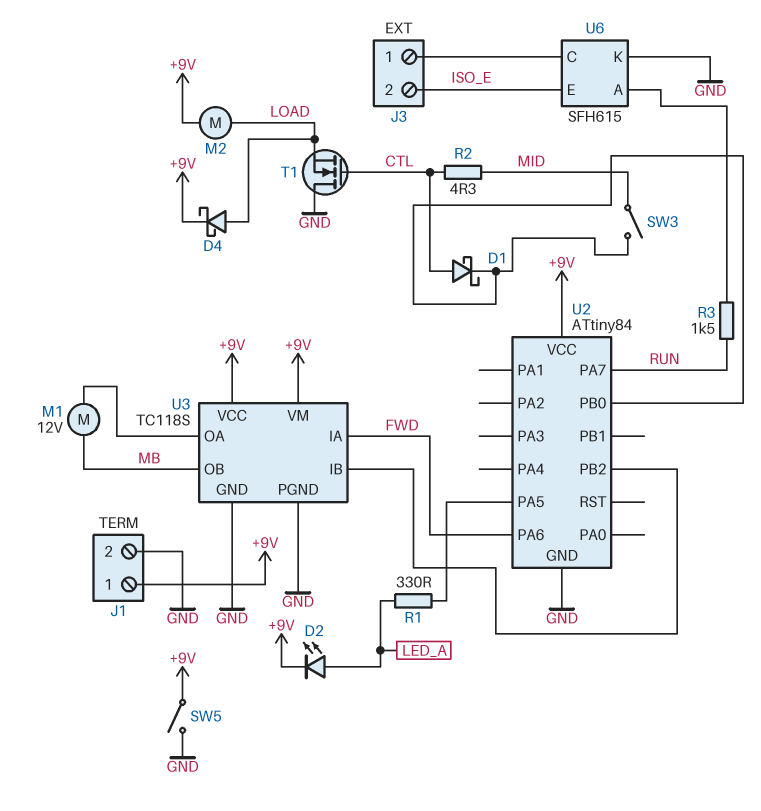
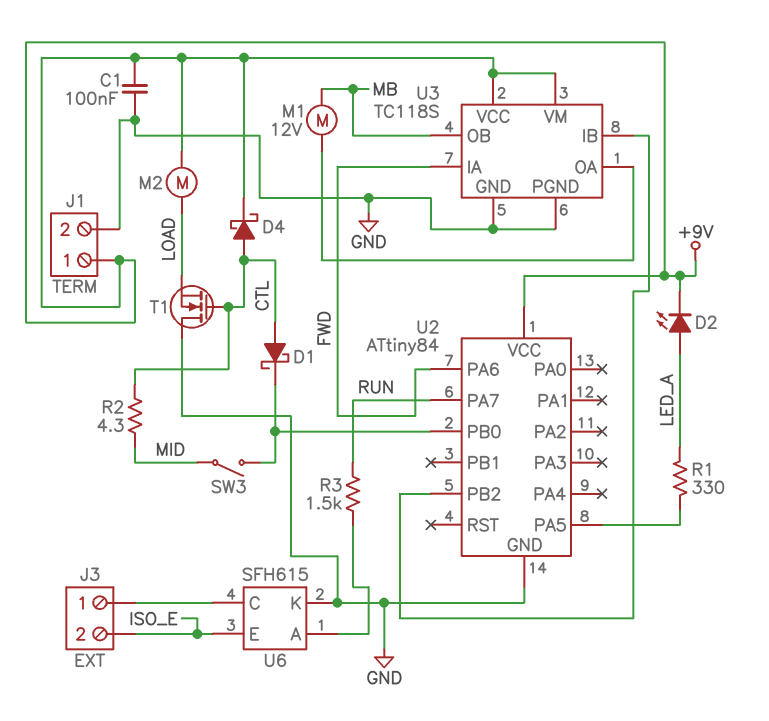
C1: none -> 100nF (+9V, GND)
D4: schottky (A LOAD, K +9V) -> schottky (A CTL, K +9V)
SW5: switch (+9V, GND) -> none

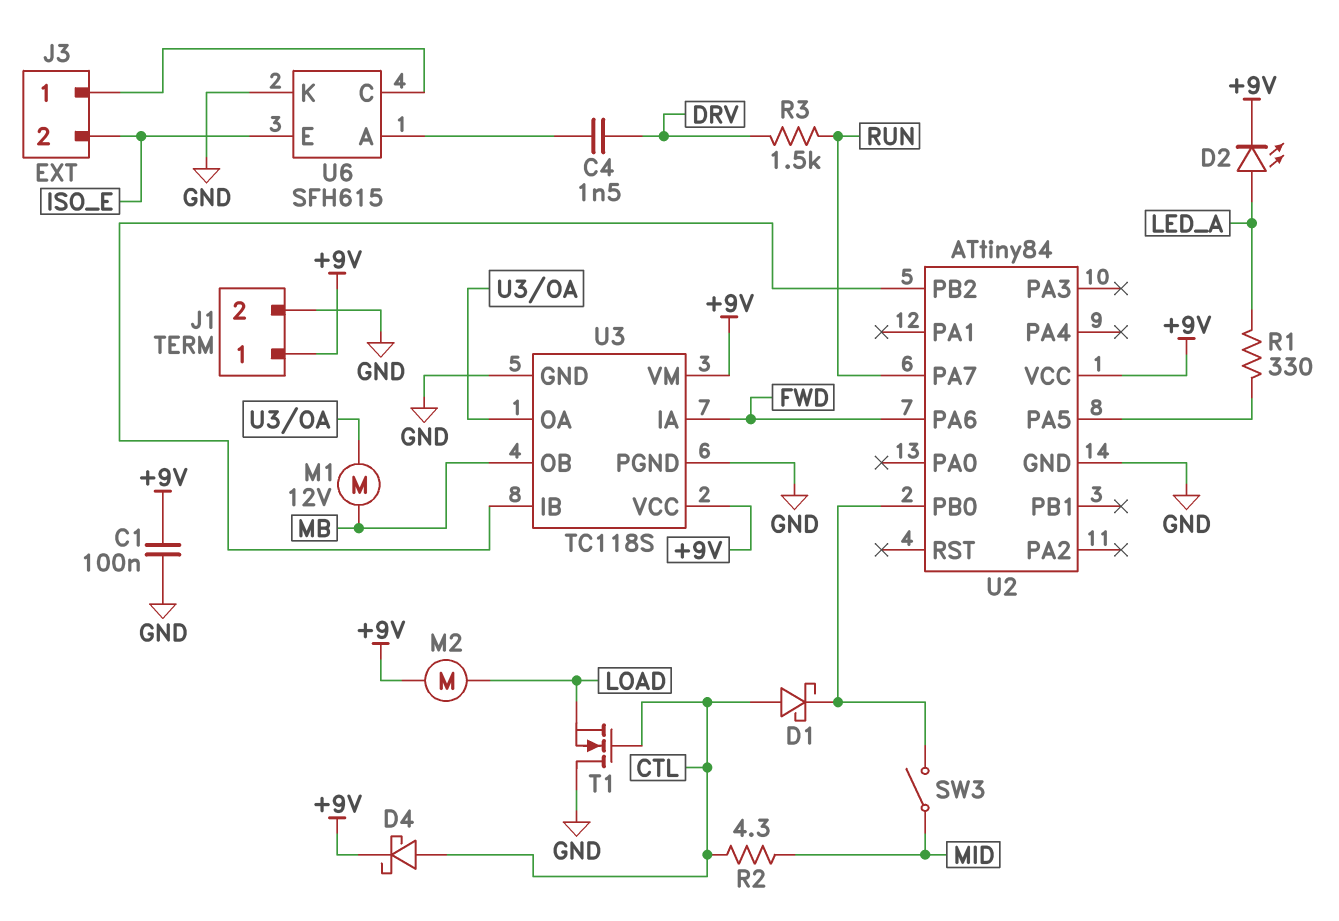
C4: none -> 1.5nF (DRV, U6/A)
R3: 1.5k (RUN, U6/A) -> 1.5k (DRV, RUN)

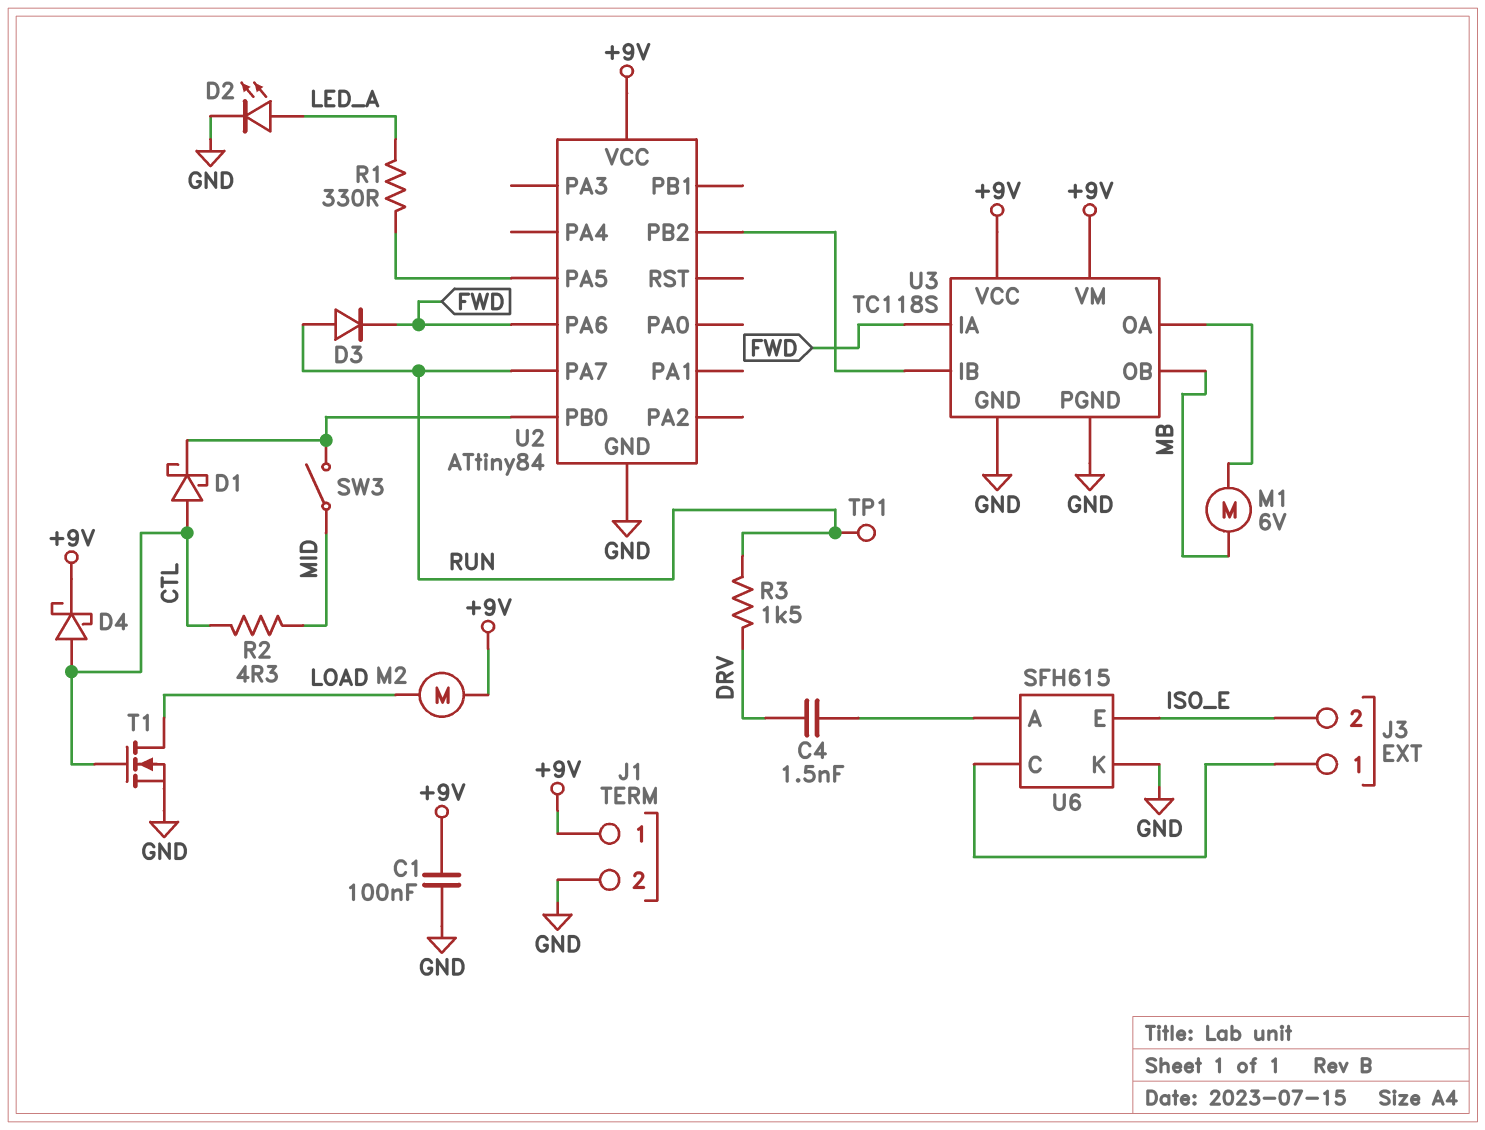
D2: LED (A LED_A, K +9V) -> LED (A LED_A, K GND)
D3: none -> diode (A RUN, K FWD)
M1: motor 12V (MB, U3/OA) -> motor 6V (MB, U3/OA)
T1: NMOS (G CTL, D GND, S LOAD) -> NMOS (G CTL, D LOAD, S GND)
TP1: none -> test point (RUN)

